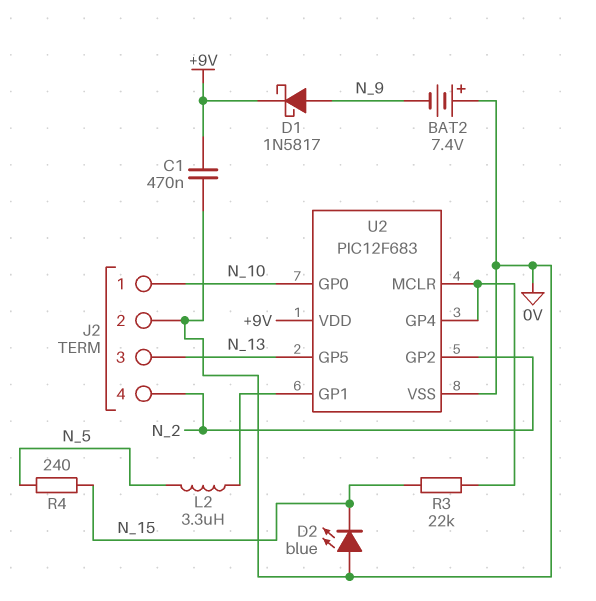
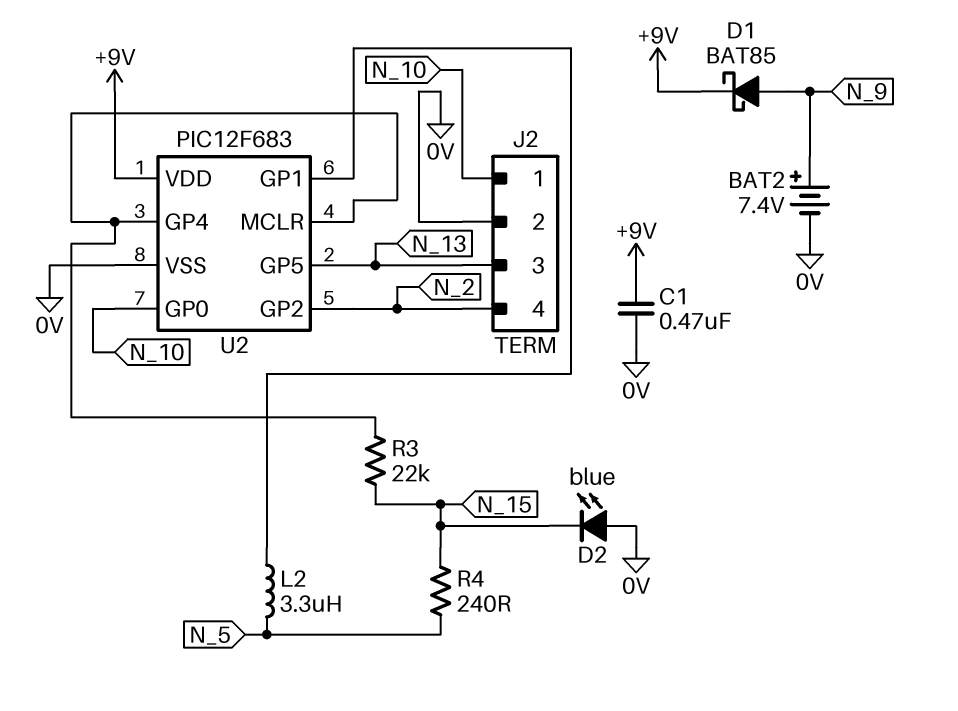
BAT2: 7.4V (plus 0V, minus N_9) -> 7.4V (plus N_9, minus 0V)
D1: schottky 1N5817 (A N_9, K +9V) -> schottky BAT85 (A N_9, K +9V)

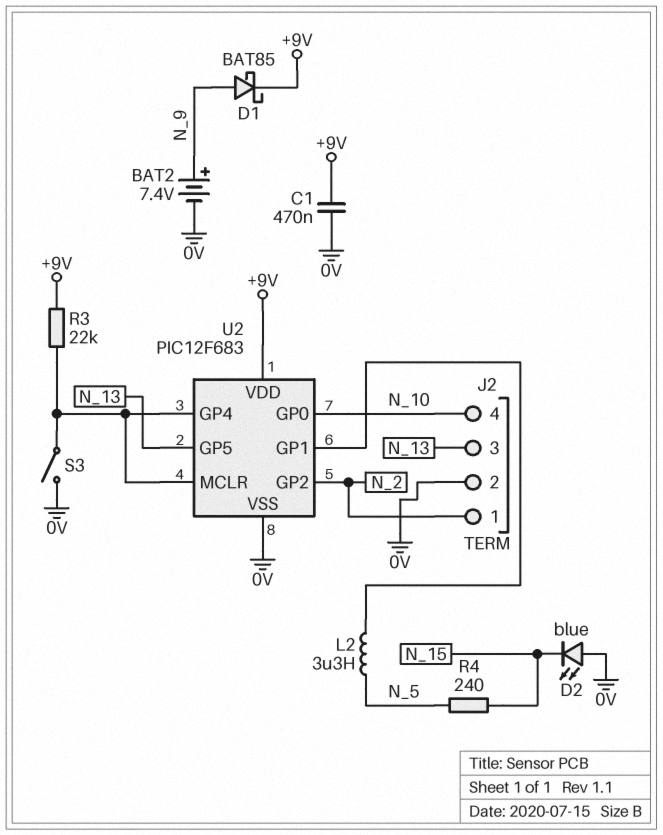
J2 pin 1: N_10 -> N_2
J2 pin 4: N_2 -> N_10
R3: 22k (N_15, U2/GP4) -> 22k (+9V, U2/GP4)
S3: none -> switch (0V, U2/GP4)

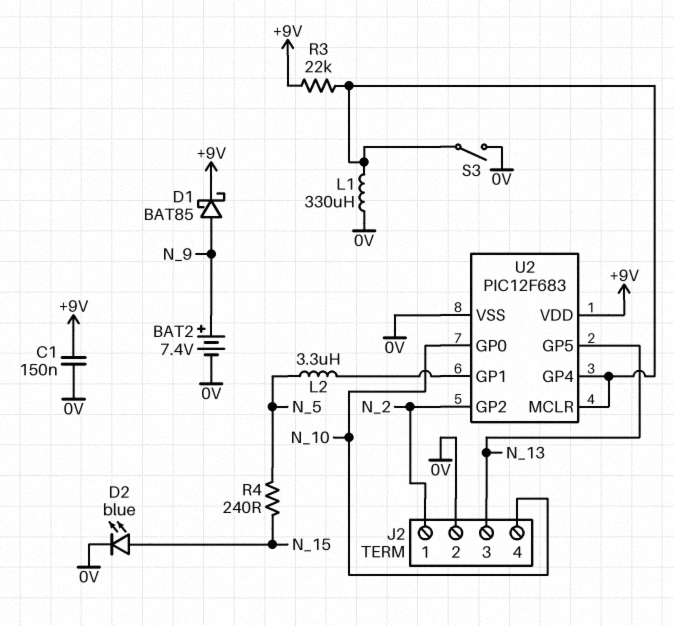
C1: 470nF (+9V, 0V) -> 150nF (+9V, 0V)
D2: LED blue (A 0V, K N_15) -> LED blue (A N_15, K 0V)
L1: none -> 330uH (0V, U2/GP4)

